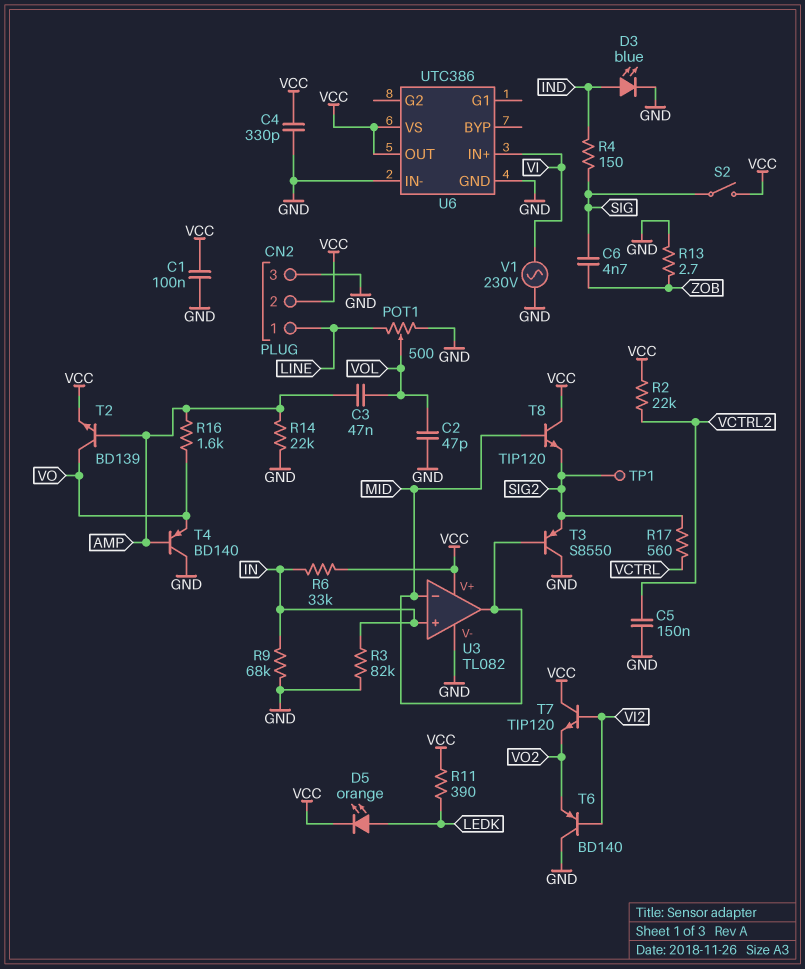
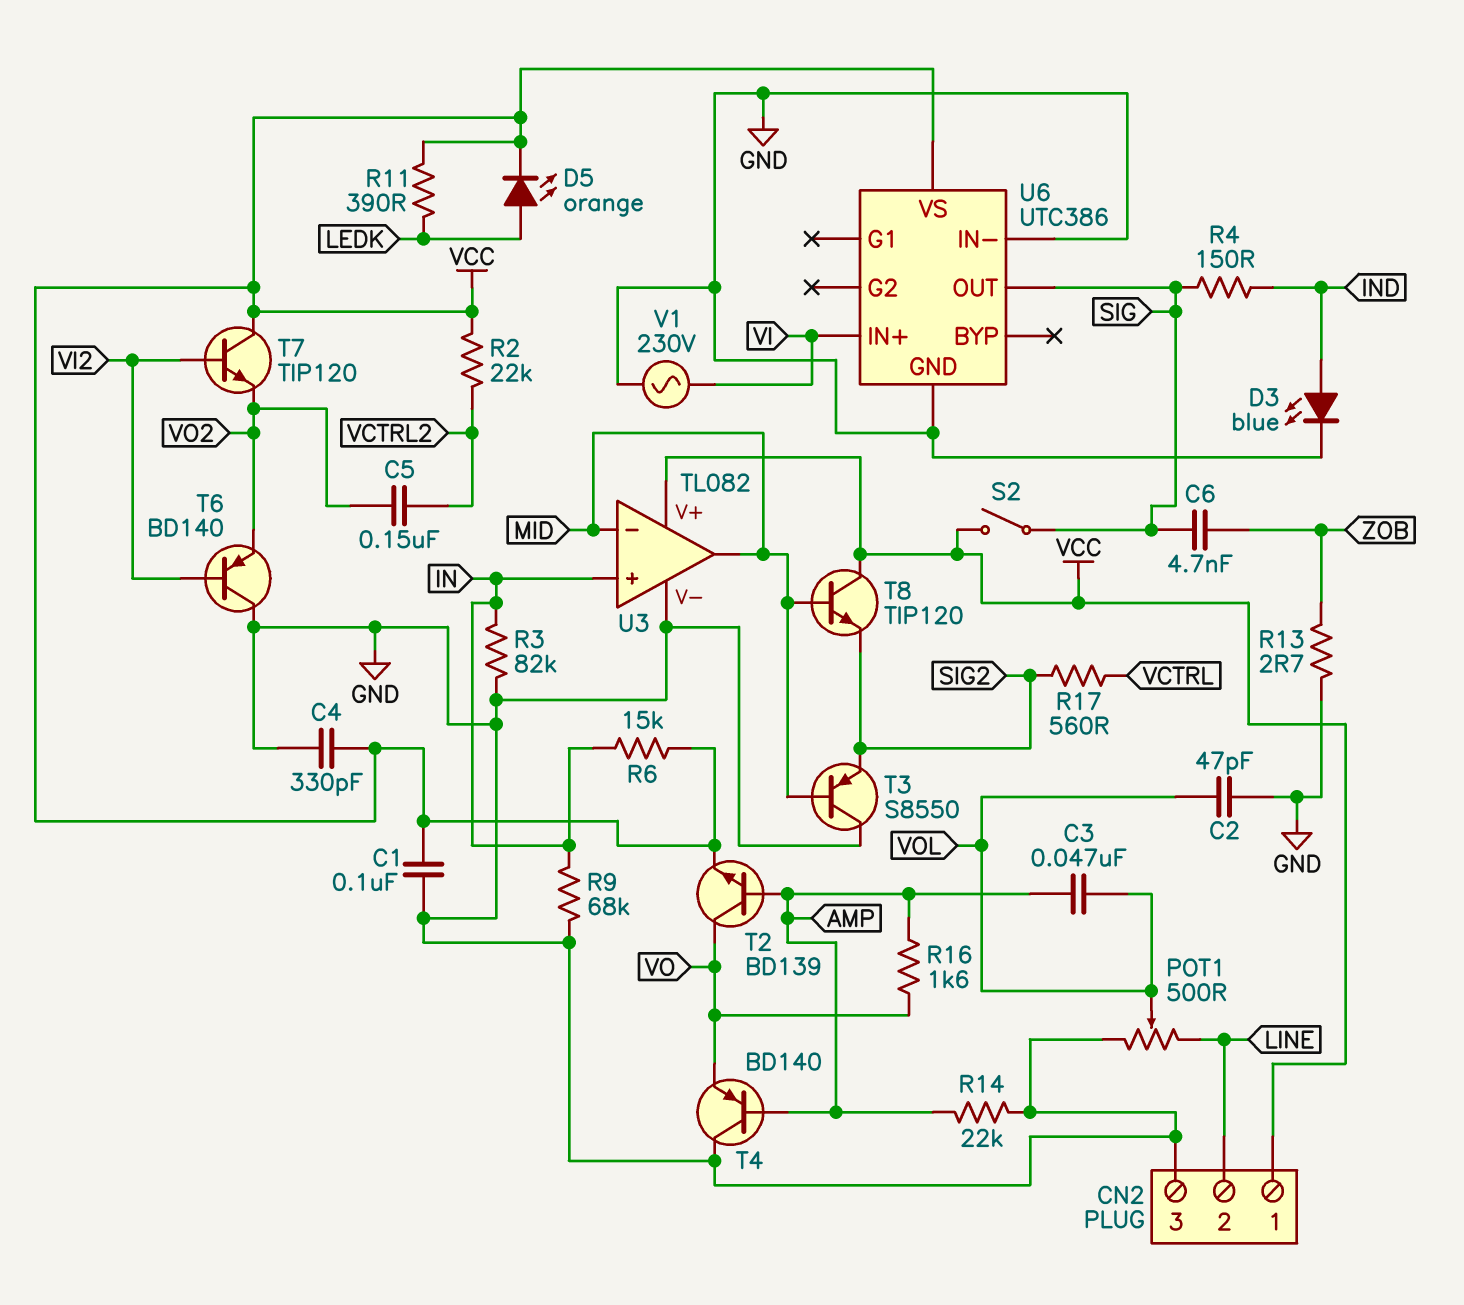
C5: 150nF (GND, VCTRL2) -> 150nF (VCTRL2, VO2)
CN2 pin 1: LINE -> VCC
CN2 pin 2: VCC -> LINE
R6: 33k (IN, VCC) -> 15k (IN, VCC)
TP1: test point (SIG2) -> none
U6 pin OUT: VCC -> SIG

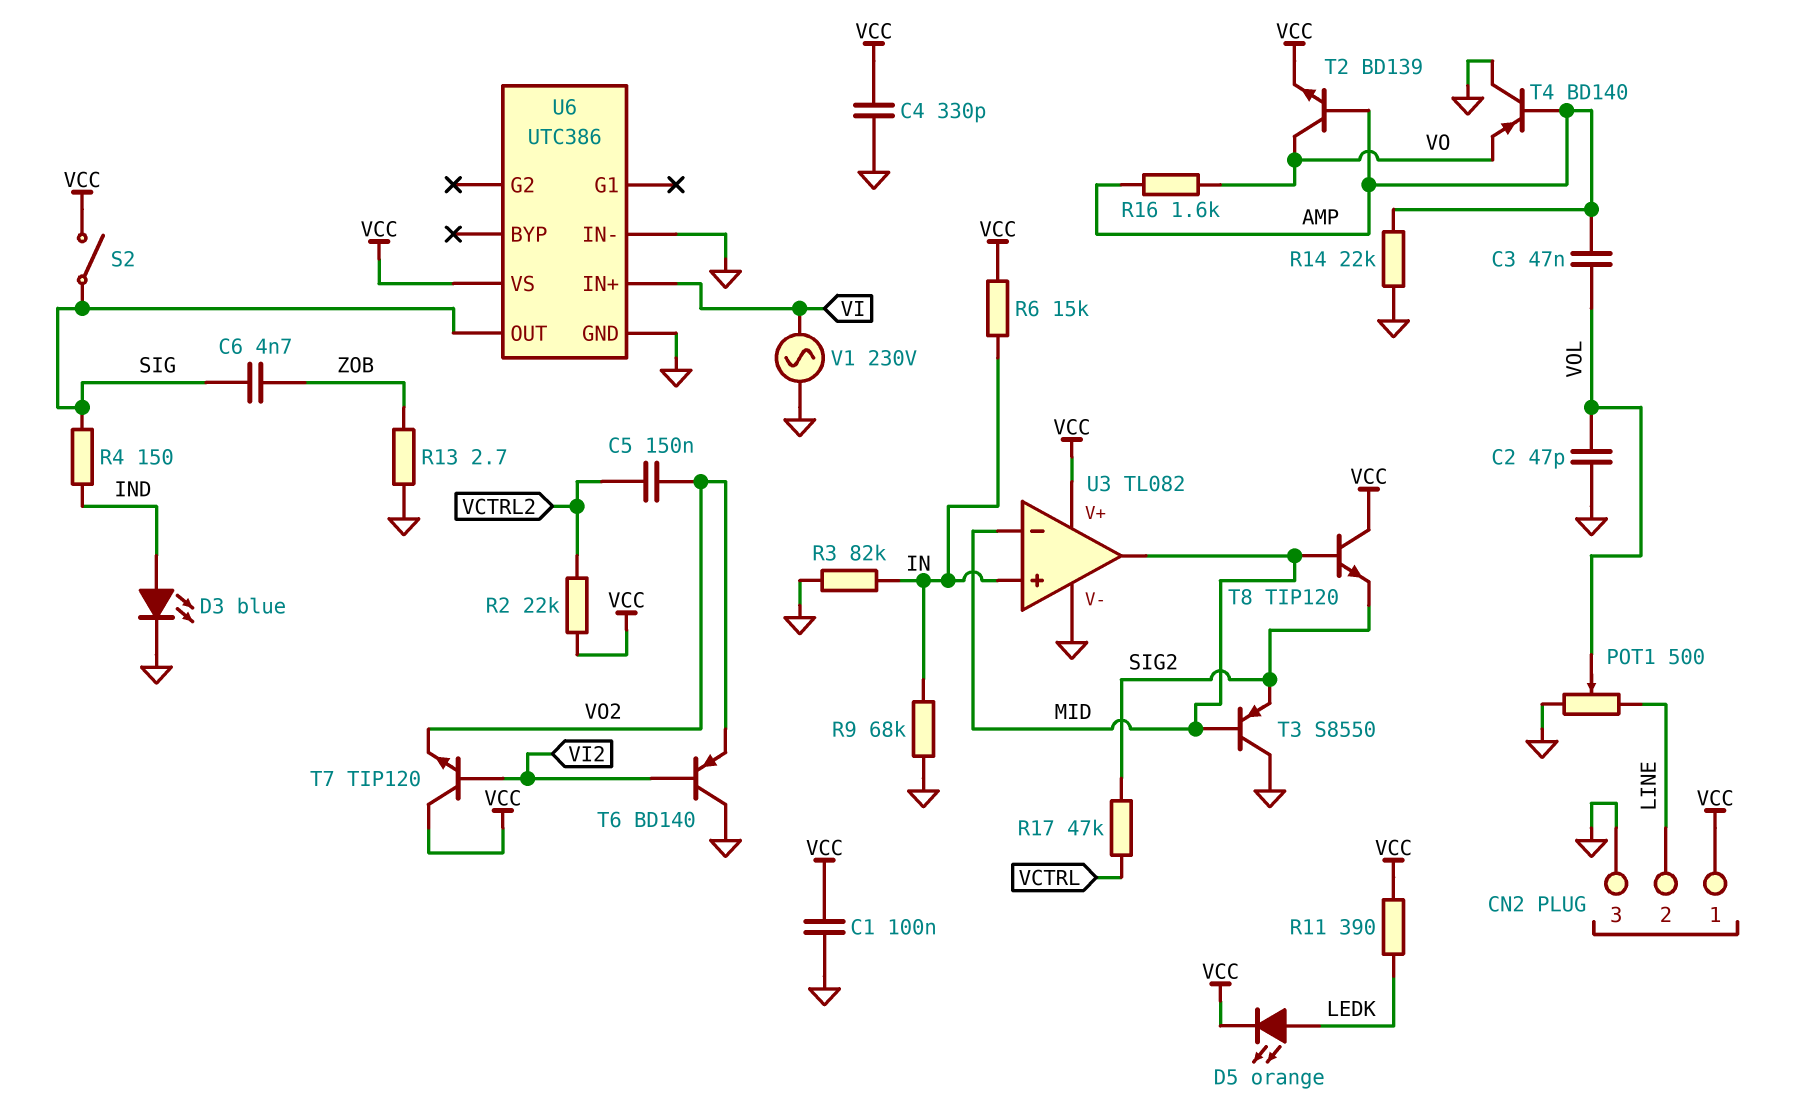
R17: 560 (SIG2, VCTRL) -> 47k (SIG2, VCTRL)

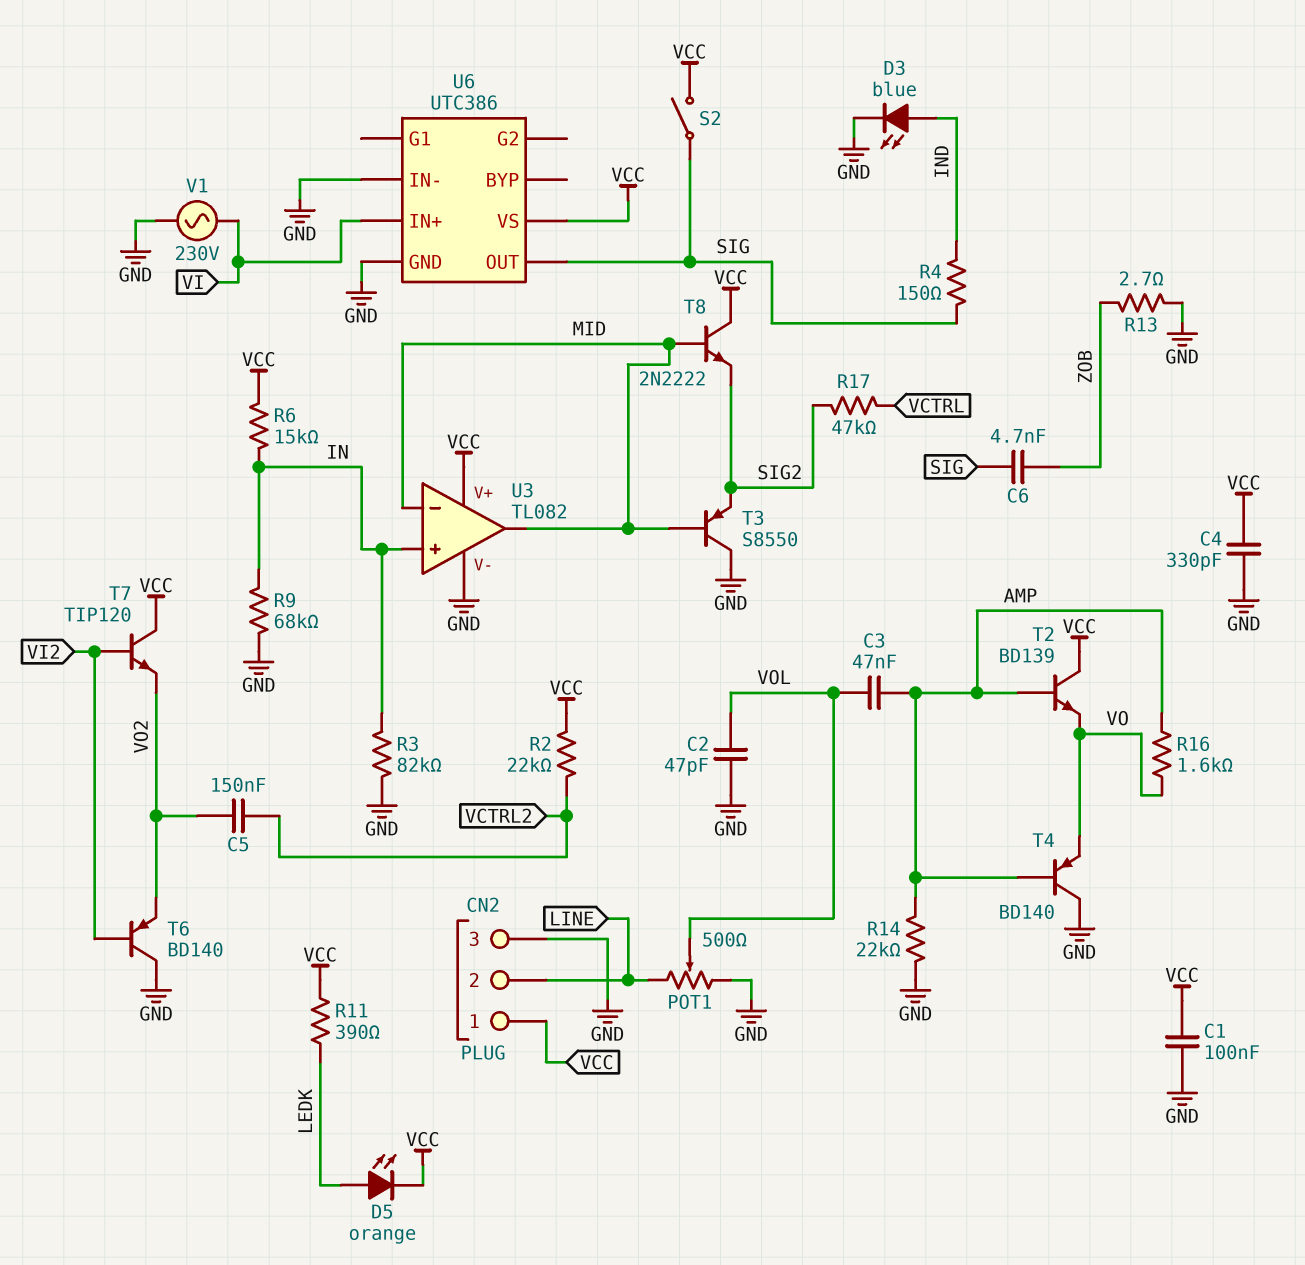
T2: NPN BD139 (B AMP, C VO, E VCC) -> NPN BD139 (B AMP, C VCC, E VO)
T8: NPN TIP120 (B MID, C VCC, E SIG2) -> NPN 2N2222 (B MID, C VCC, E SIG2)

